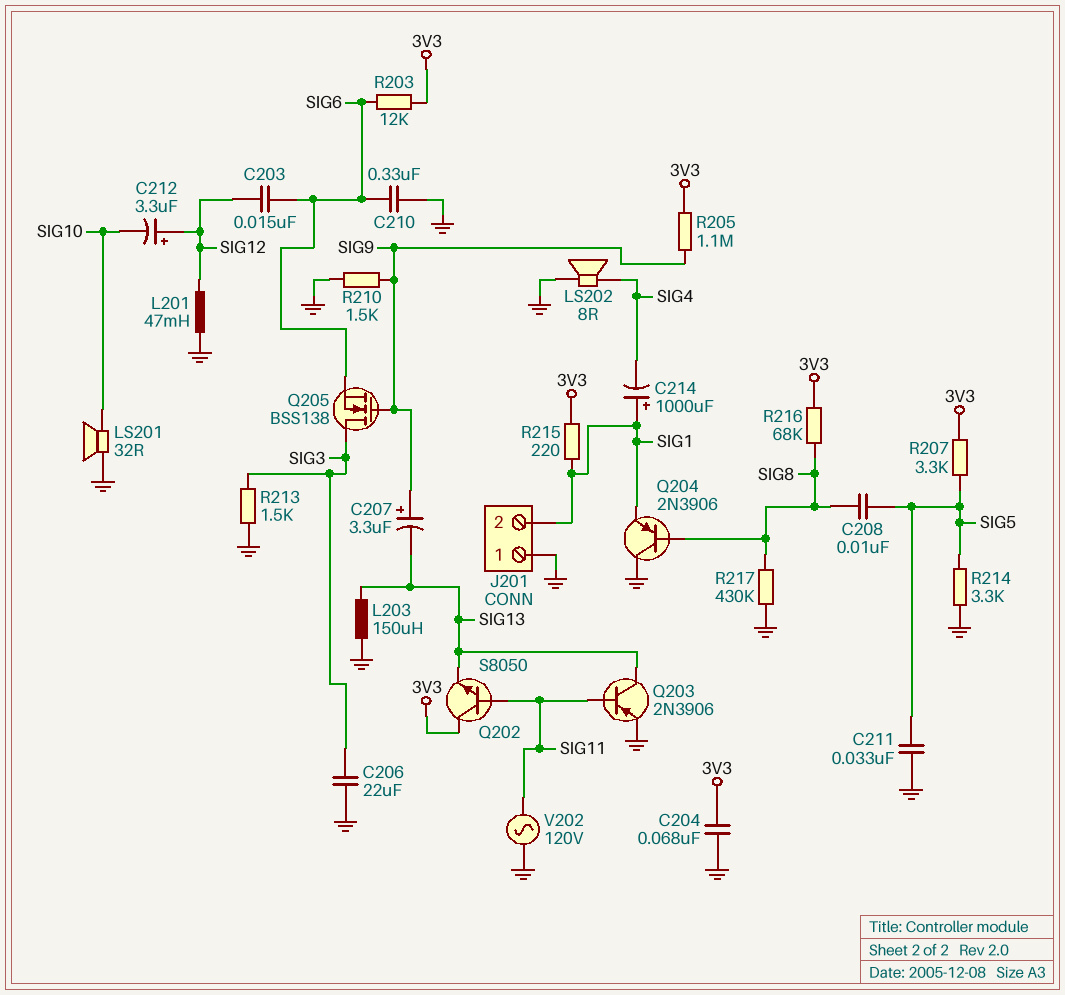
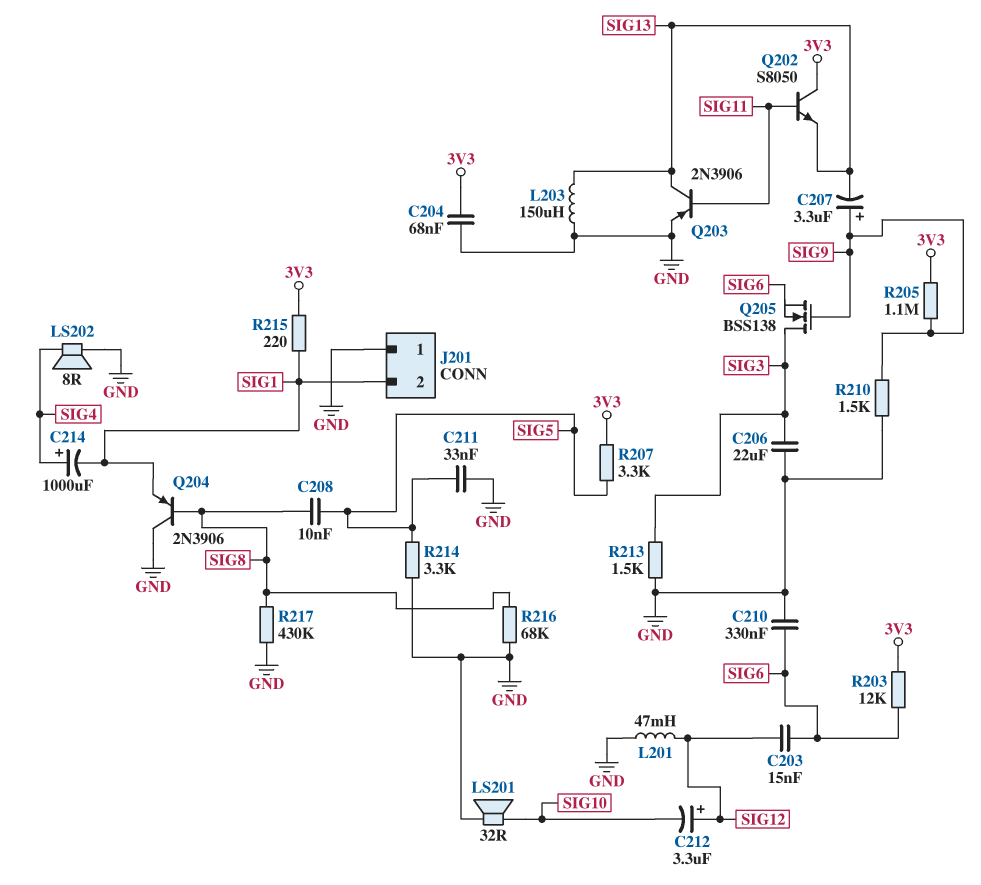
C214: 1000uF (plus SIG1, minus SIG4) -> 1000uF (plus SIG4, minus SIG1)
R216: 68k (3V3, SIG8) -> 68k (GND, SIG8)
V202: AC 120V (GND, SIG11) -> none

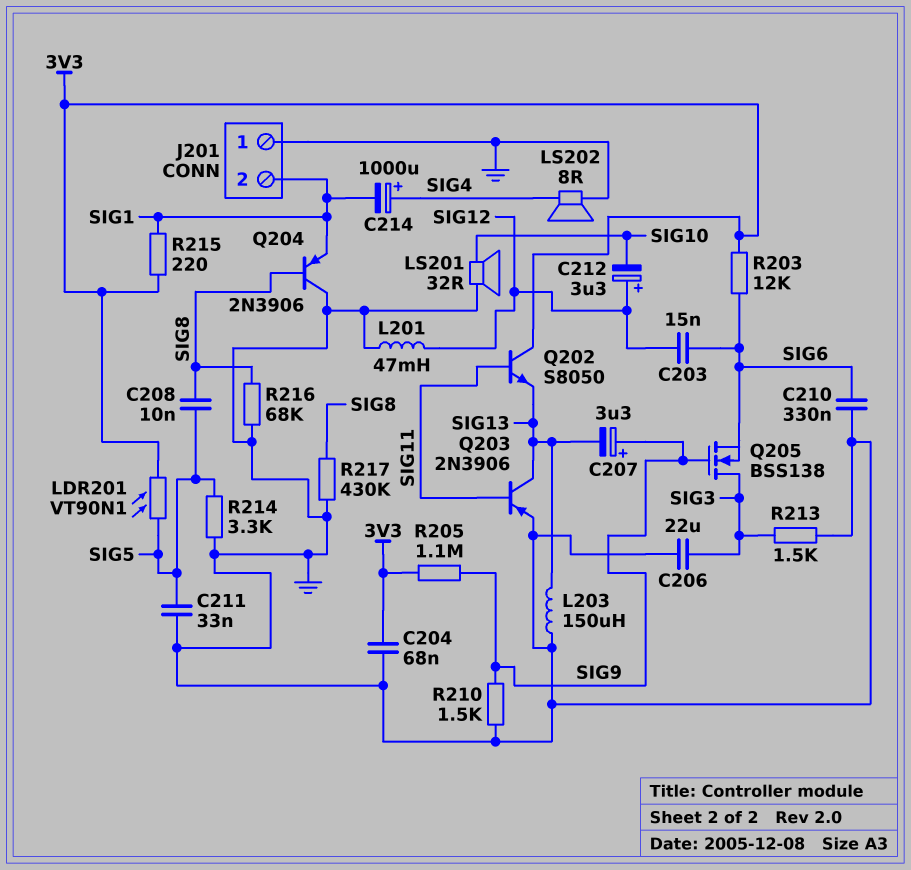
LDR201: none -> VT90N1 (3V3, SIG5)
R207: 3.3k (3V3, SIG5) -> none

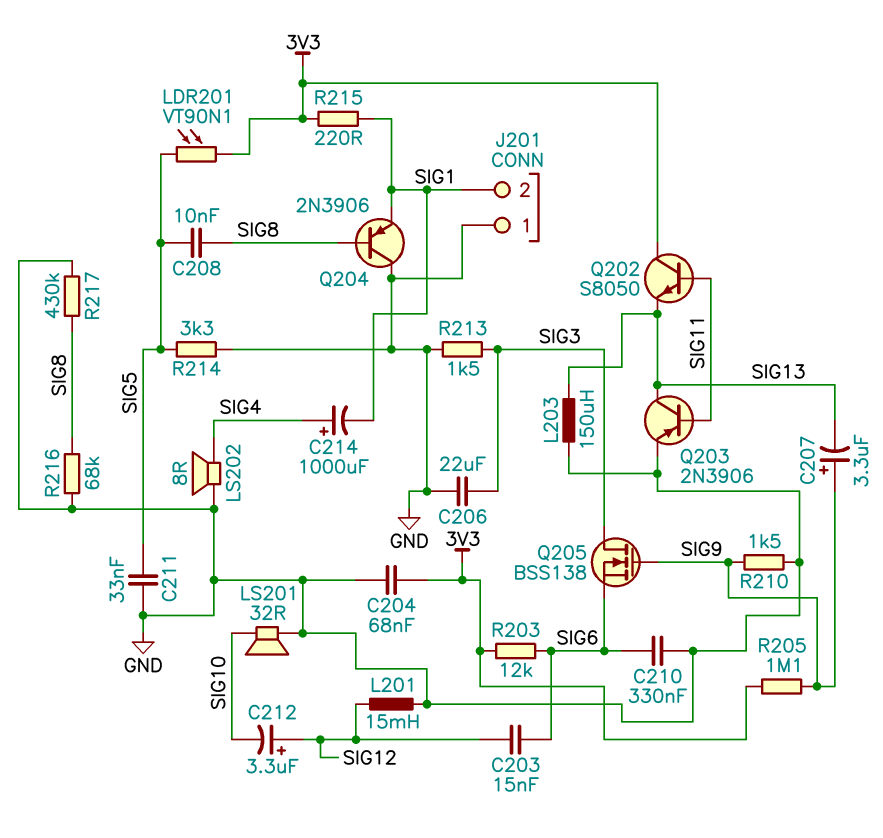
L201: 47mH (GND, SIG12) -> 15mH (GND, SIG12)

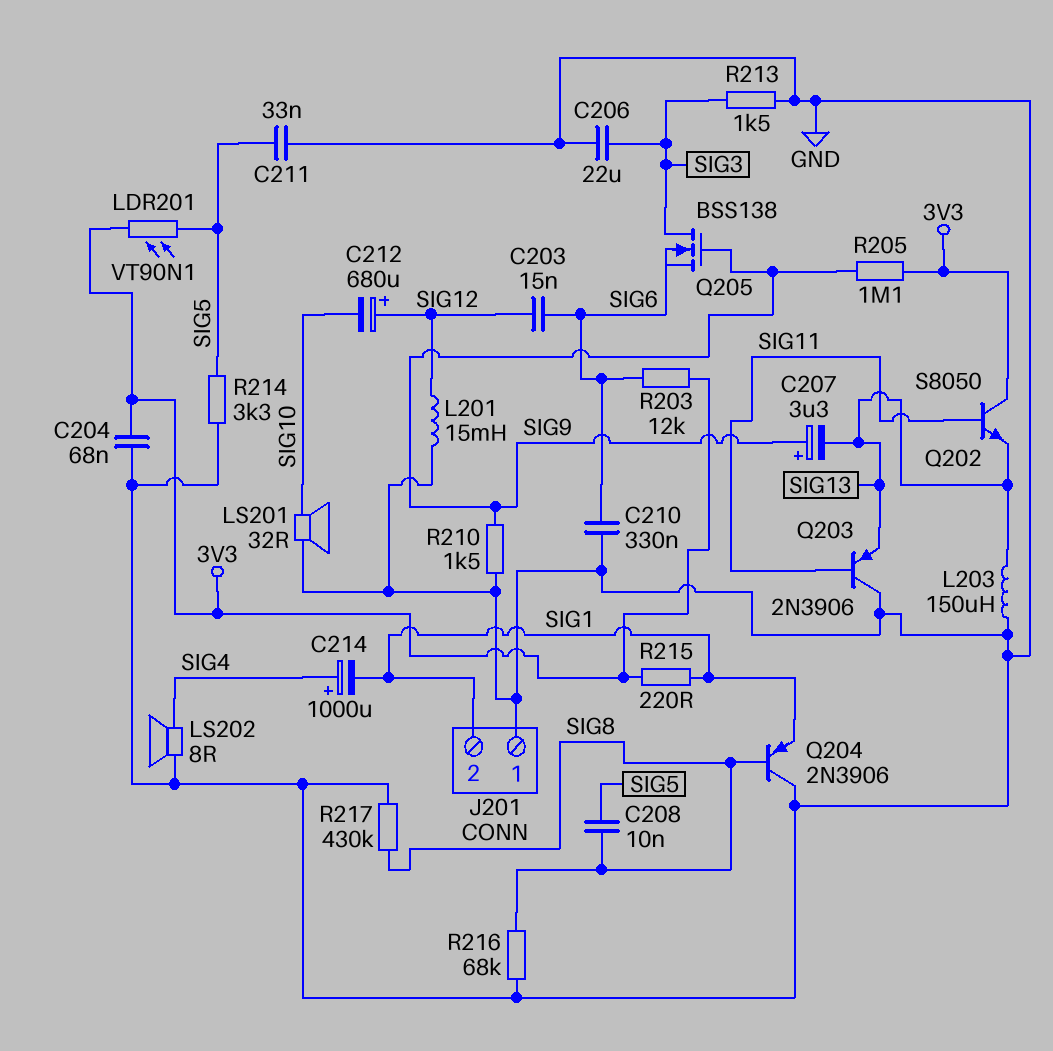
C212: 3.3uF (plus SIG12, minus SIG10) -> 680uF (plus SIG12, minus SIG10)
Q203: PNP 2N3906 (B SIG11, C SIG13, E GND) -> PNP 2N3906 (B SIG11, C GND, E SIG13)

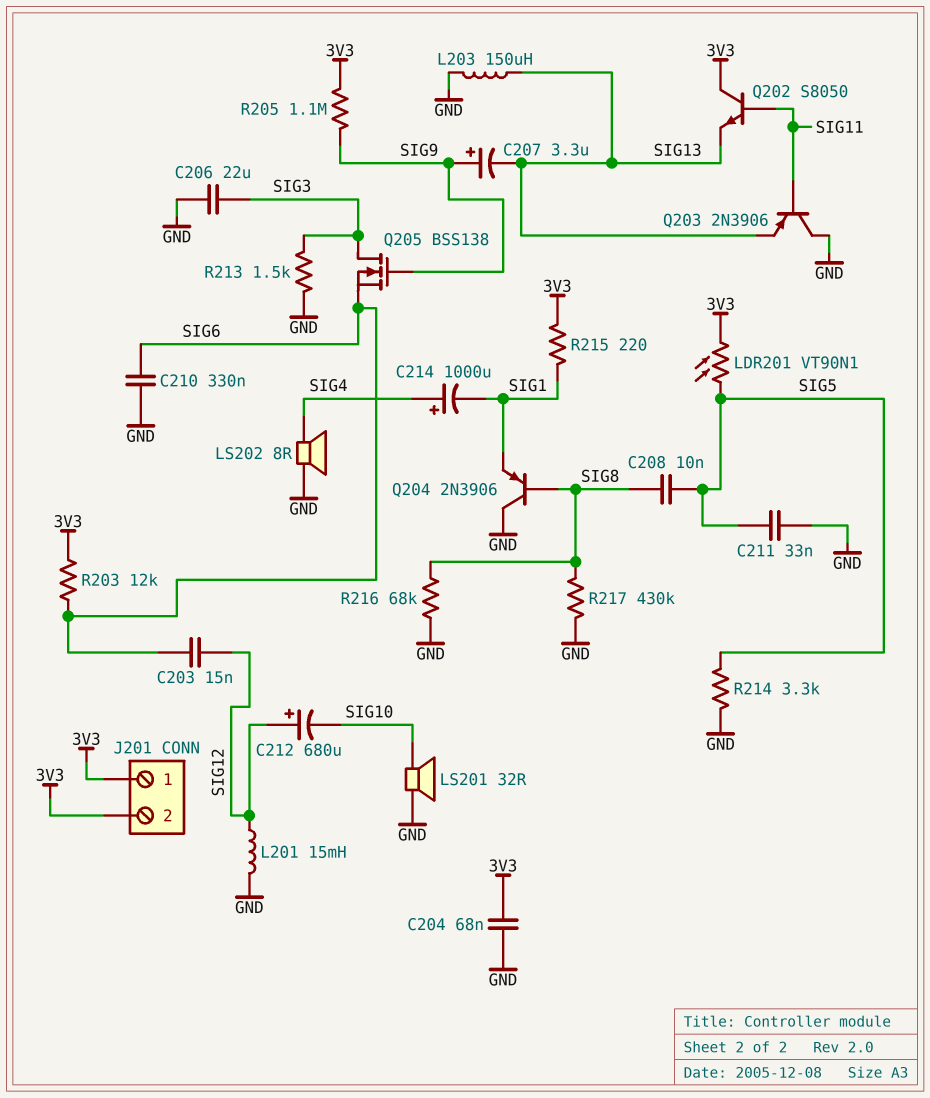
J201 pin 1: GND -> 3V3
J201 pin 2: SIG1 -> 3V3
R210: 1.5k (GND, SIG9) -> none

